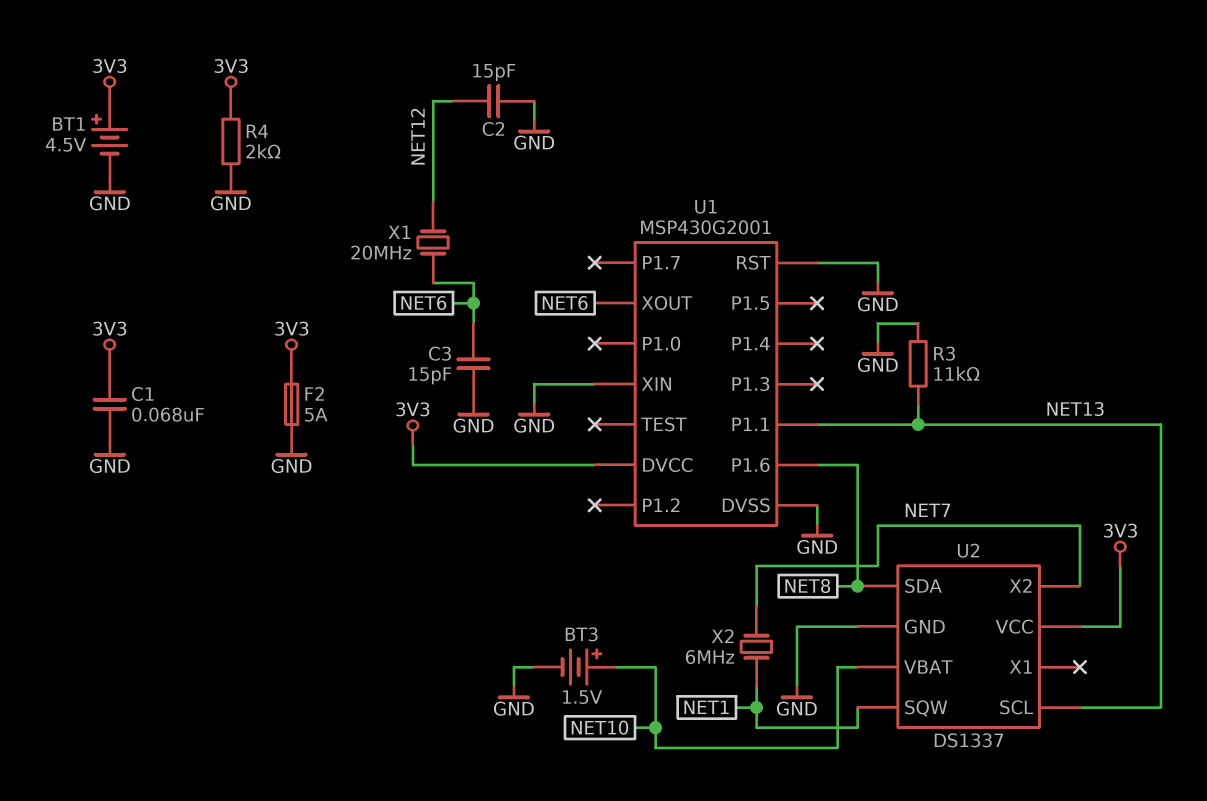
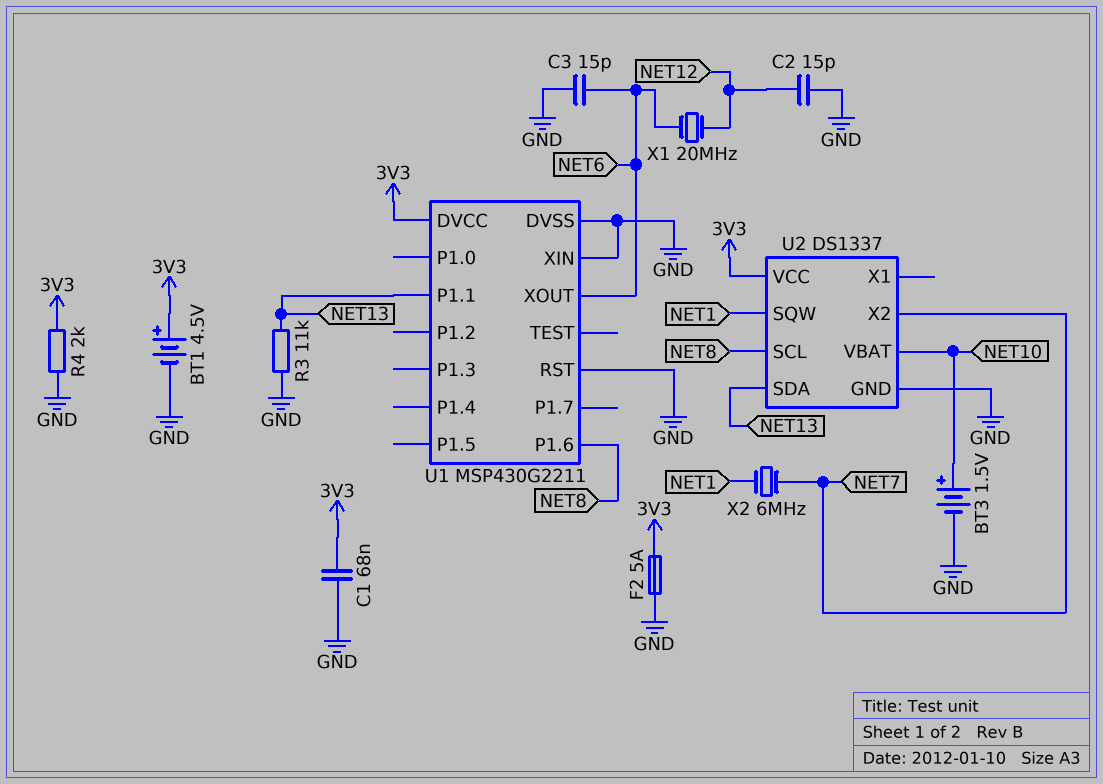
U1: MSP430G2001 -> MSP430G2211
U2 pin SCL: NET13 -> NET8
U2 pin SDA: NET8 -> NET13

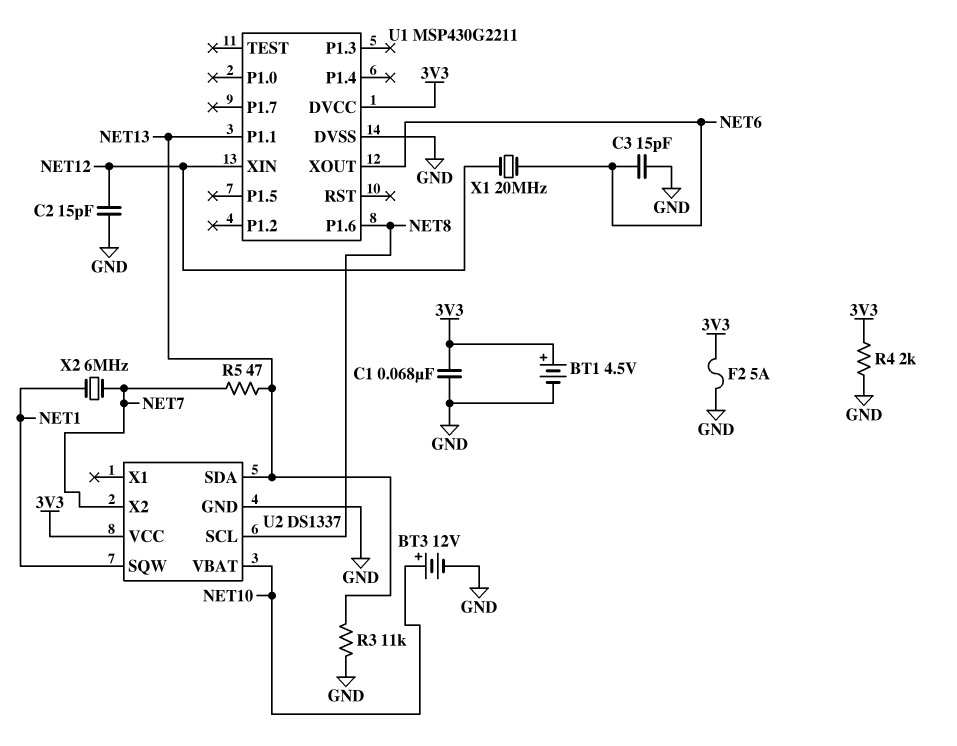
BT3: 1.5V (plus NET10, minus GND) -> 12V (plus NET10, minus GND)
R5: none -> 47 (NET7, NET13)
U1 pin RST: GND -> none
U1 pin XIN: GND -> NET12

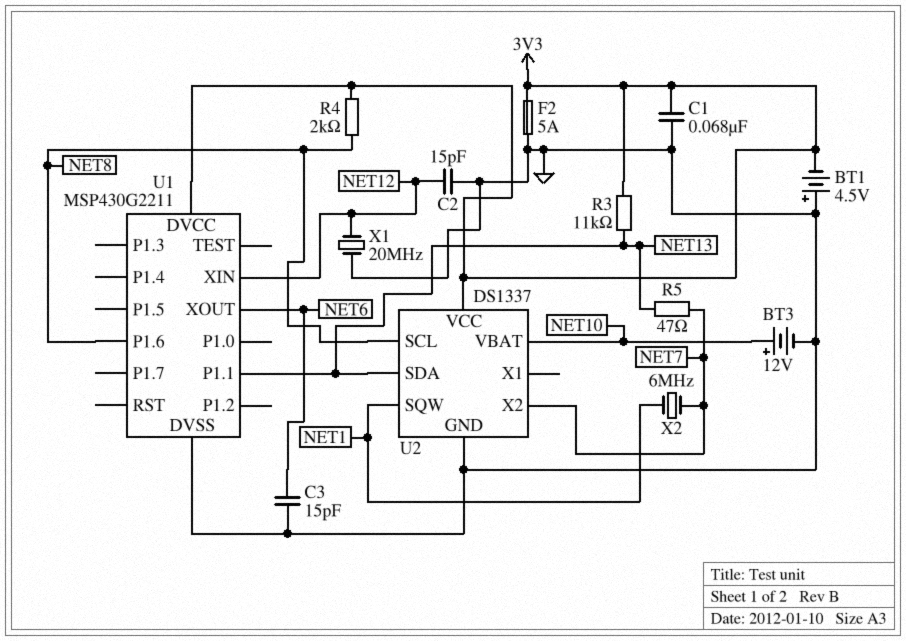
BT1: 4.5V (plus 3V3, minus GND) -> 4.5V (plus GND, minus 3V3)
R3: 11k (GND, NET13) -> 11k (3V3, NET13)
R4: 2k (3V3, GND) -> 2k (3V3, NET8)
X1: 20MHz (NET6, NET12) -> 20MHz (GND, NET12)

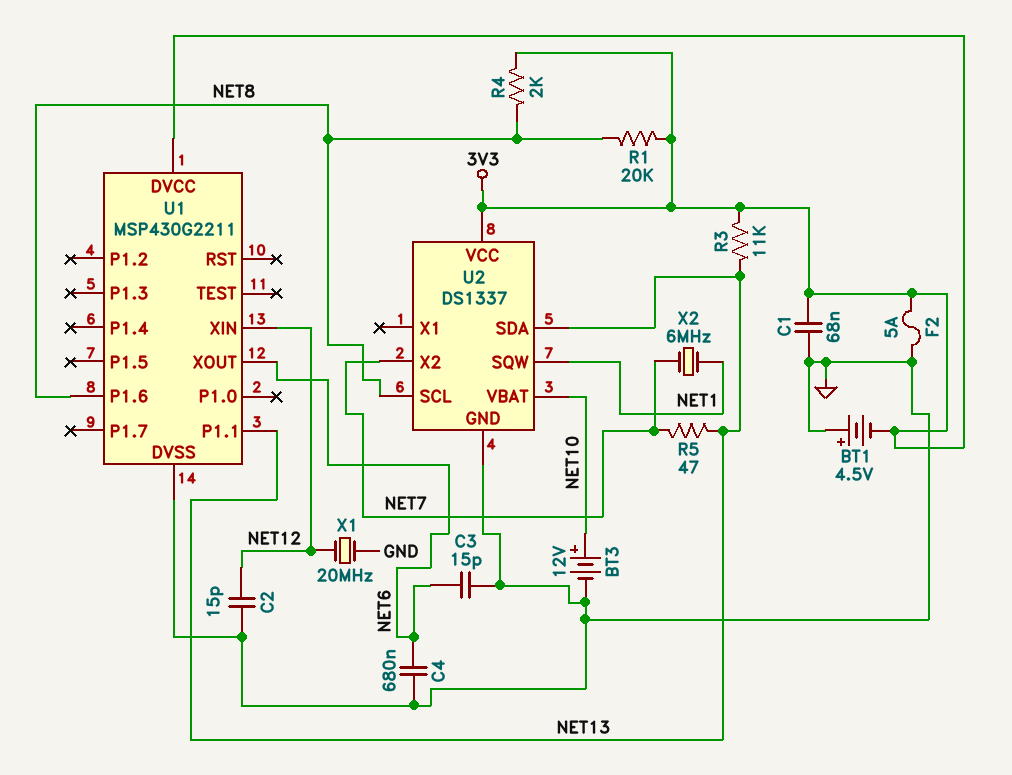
C4: none -> 680nF (GND, NET6)
R1: none -> 20k (3V3, NET8)

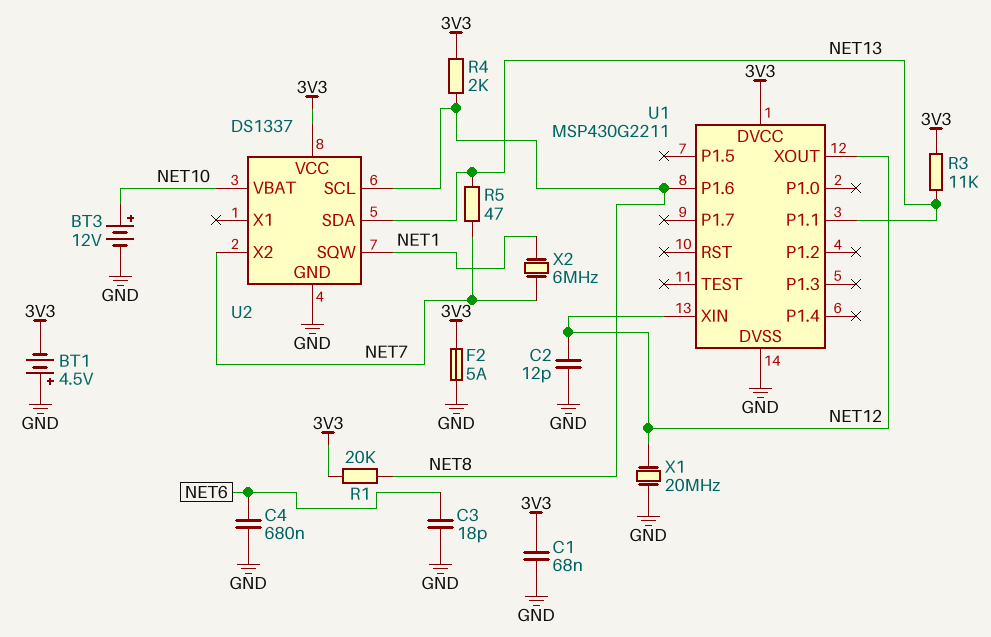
C2: 15pF (GND, NET12) -> 12pF (GND, NET12)
C3: 15pF (GND, NET6) -> 18pF (GND, NET6)
U1 pin XOUT: NET6 -> NET12

